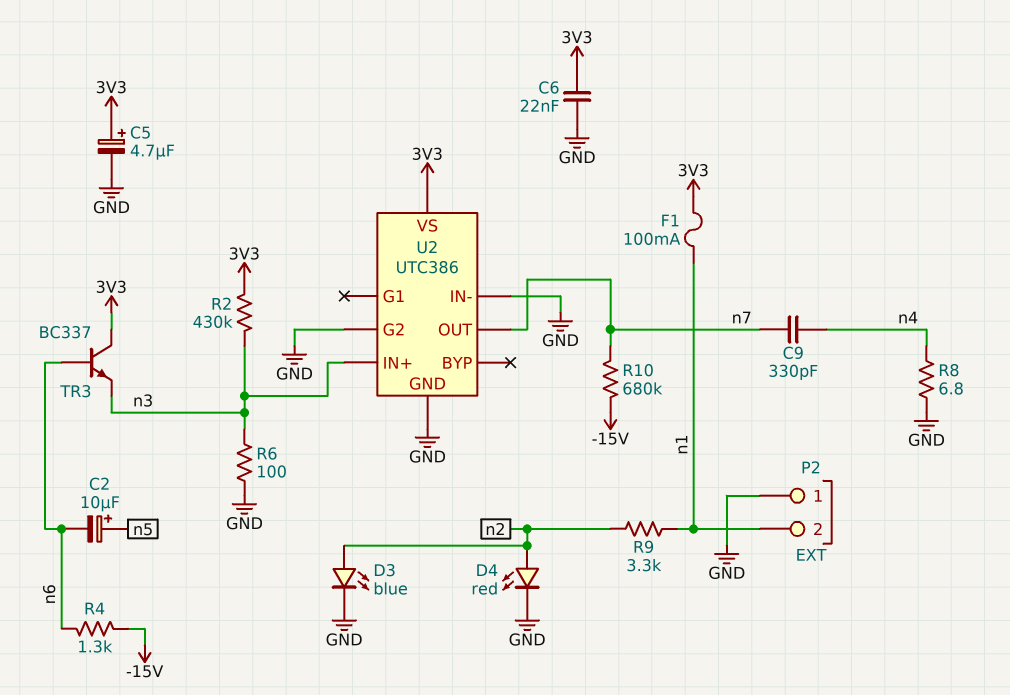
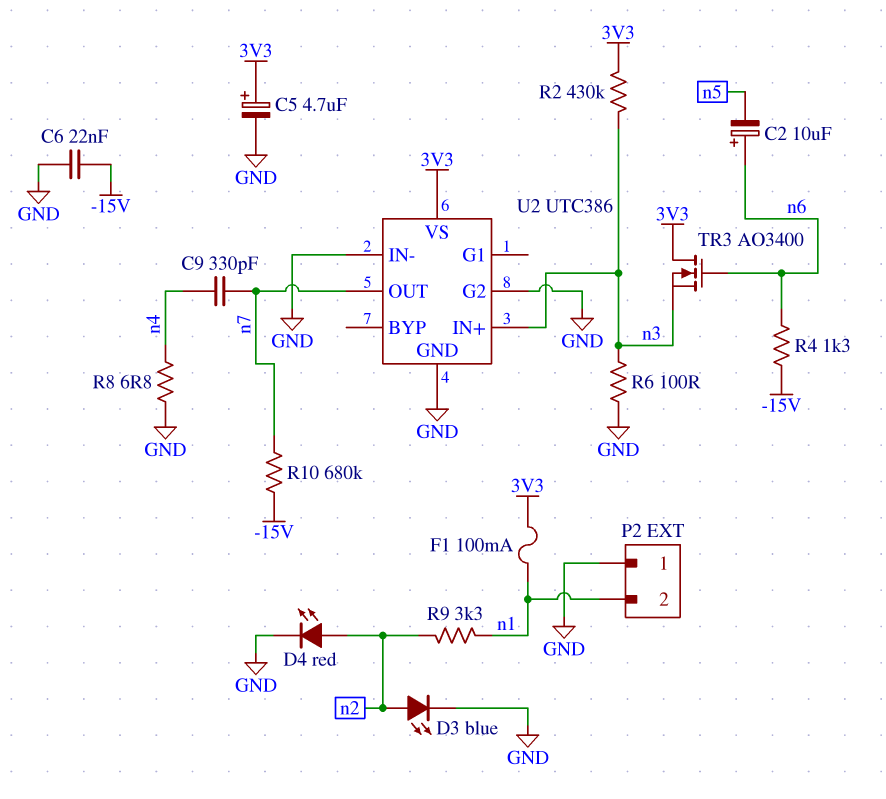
C2: 10uF (plus n5, minus n6) -> 10uF (plus n6, minus n5)
C6: 22nF (3V3, GND) -> 22nF (-15V, GND)
TR3: NPN BC337 (B n6, C 3V3, E n3) -> NMOS AO3400 (G n6, D 3V3, S n3)

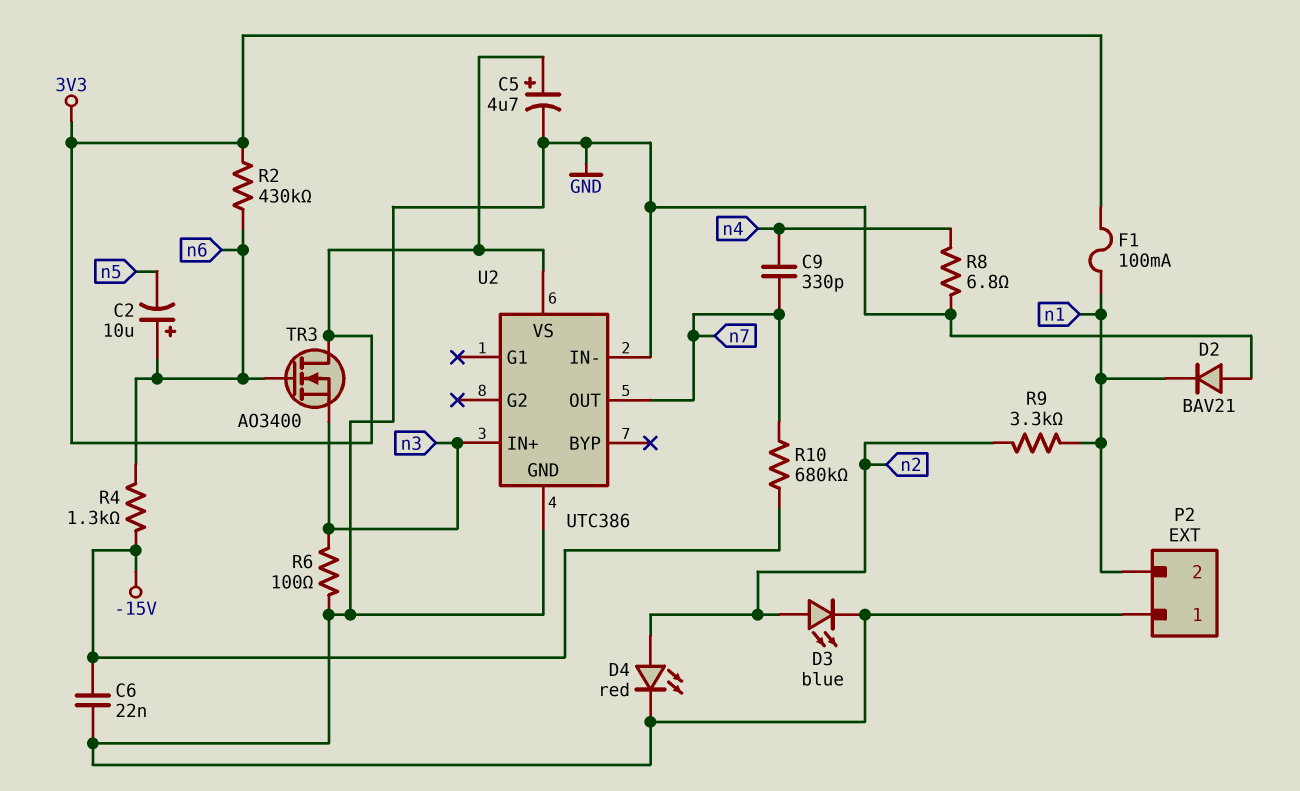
D2: none -> diode BAV21 (A GND, K n1)
R2: 430k (3V3, n3) -> 430k (3V3, n6)
U2 pin G2: GND -> none

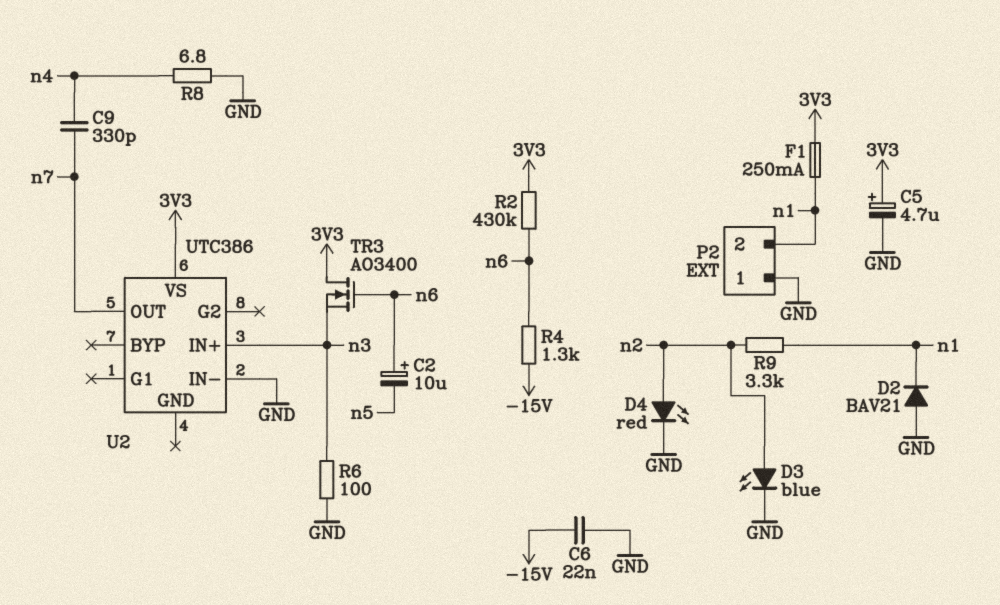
F1: 100mA (3V3, n1) -> 250mA (3V3, n1)
R10: 680k (-15V, n7) -> none
U2 pin GND: GND -> none

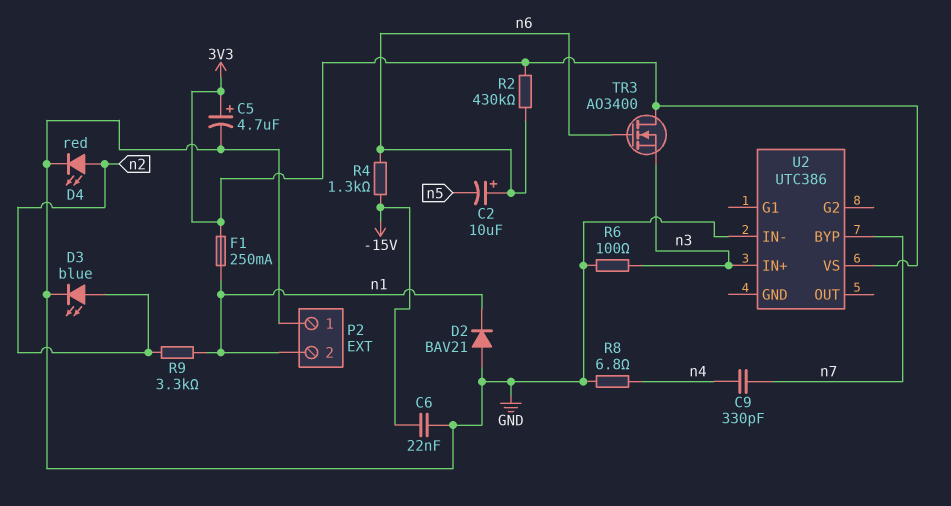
U2 pin BYP: none -> n7
U2 pin OUT: n7 -> none

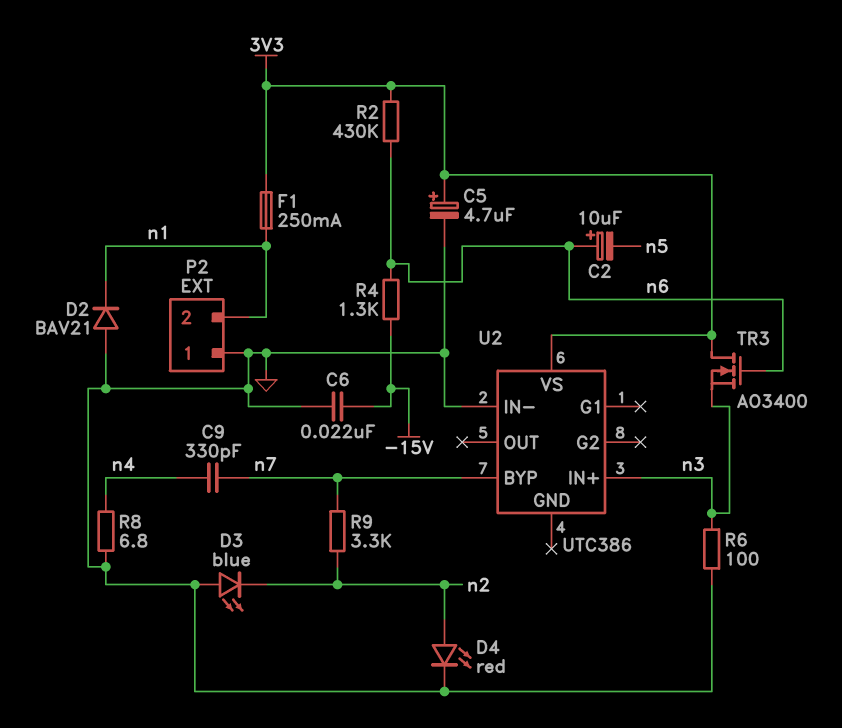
D3: LED blue (A n2, K GND) -> LED blue (A GND, K n2)
R9: 3.3k (n1, n2) -> 3.3k (n2, n7)

